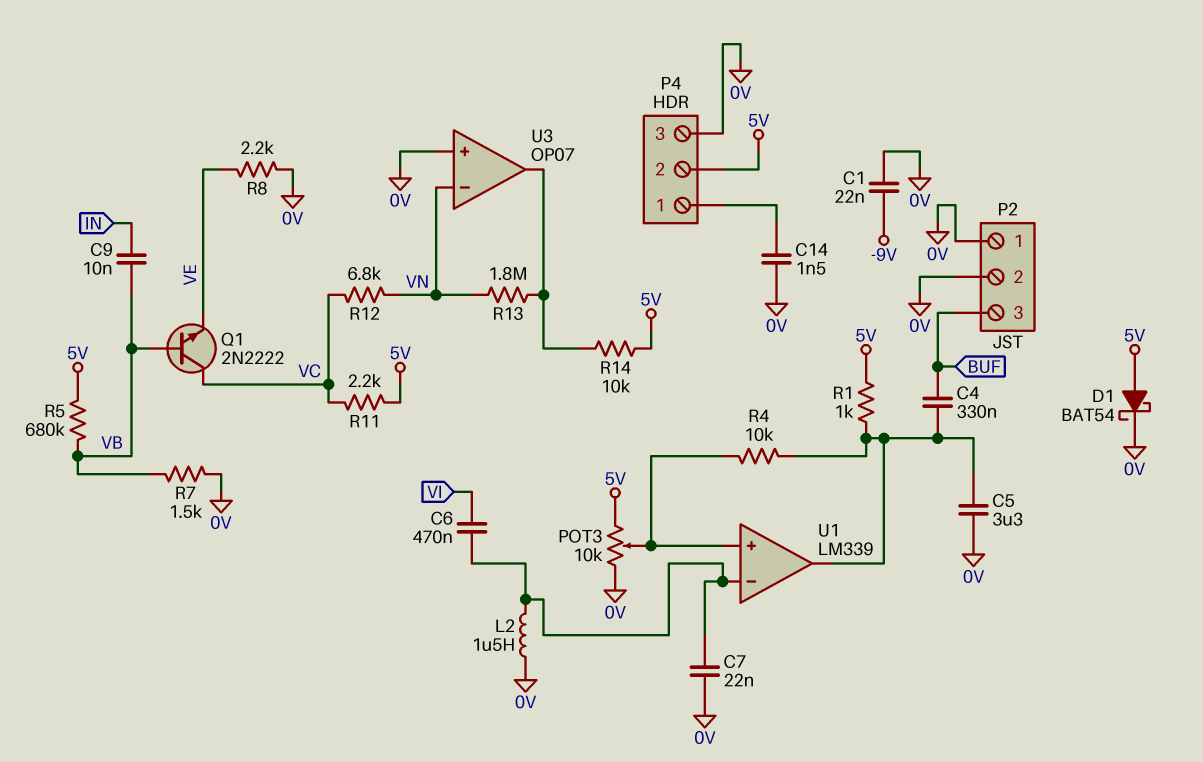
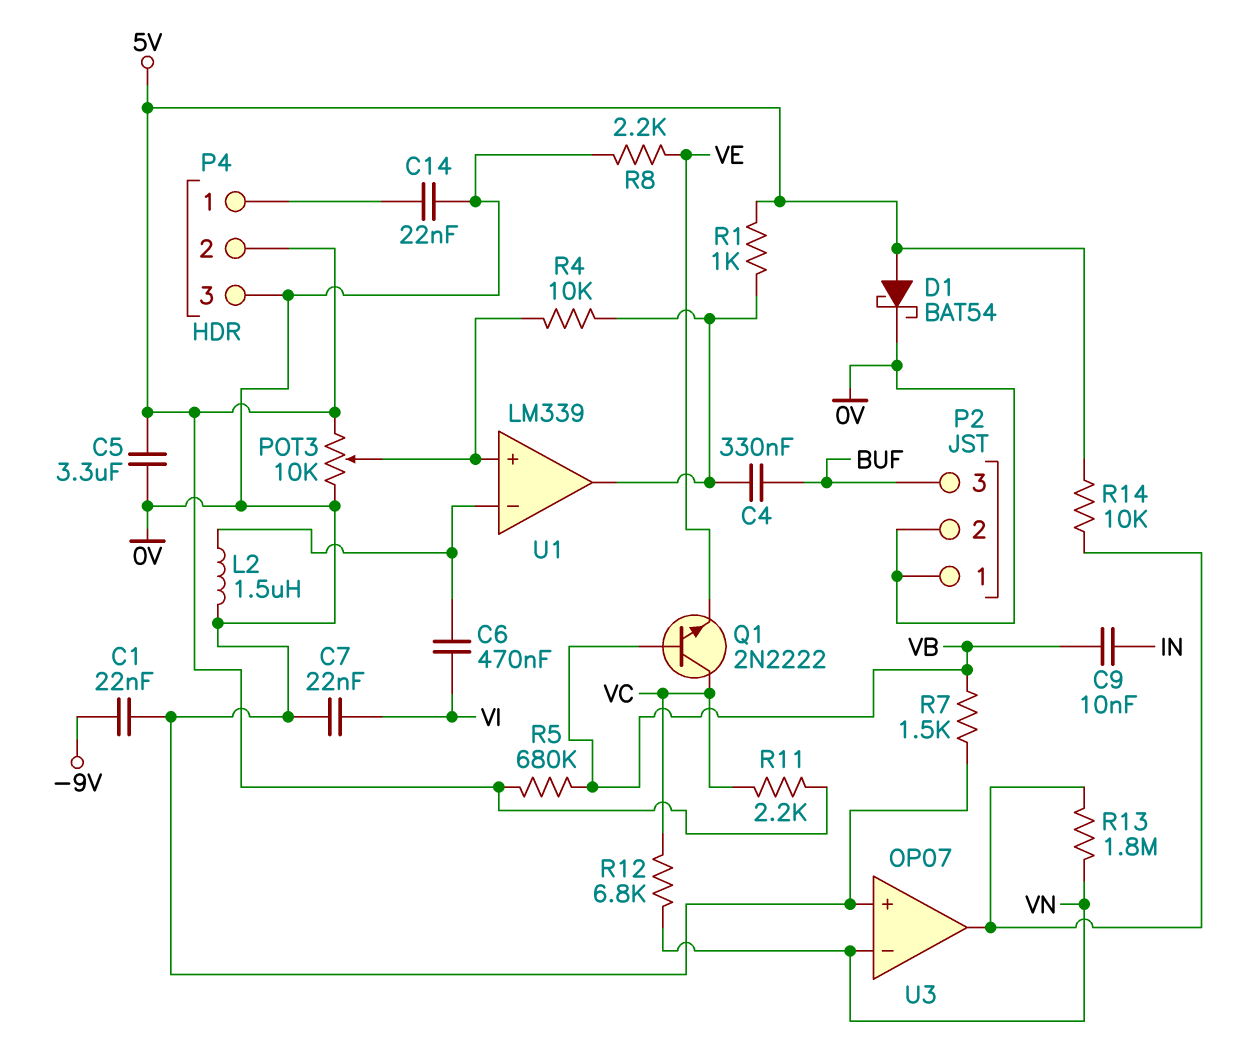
C5: 3.3uF (0V, U1/out) -> 3.3uF (0V, 5V)
C7: 22nF (0V, U1/in-) -> 22nF (0V, VI)
C14: 1.5nF (0V, P4/1) -> 22nF (0V, P4/1)

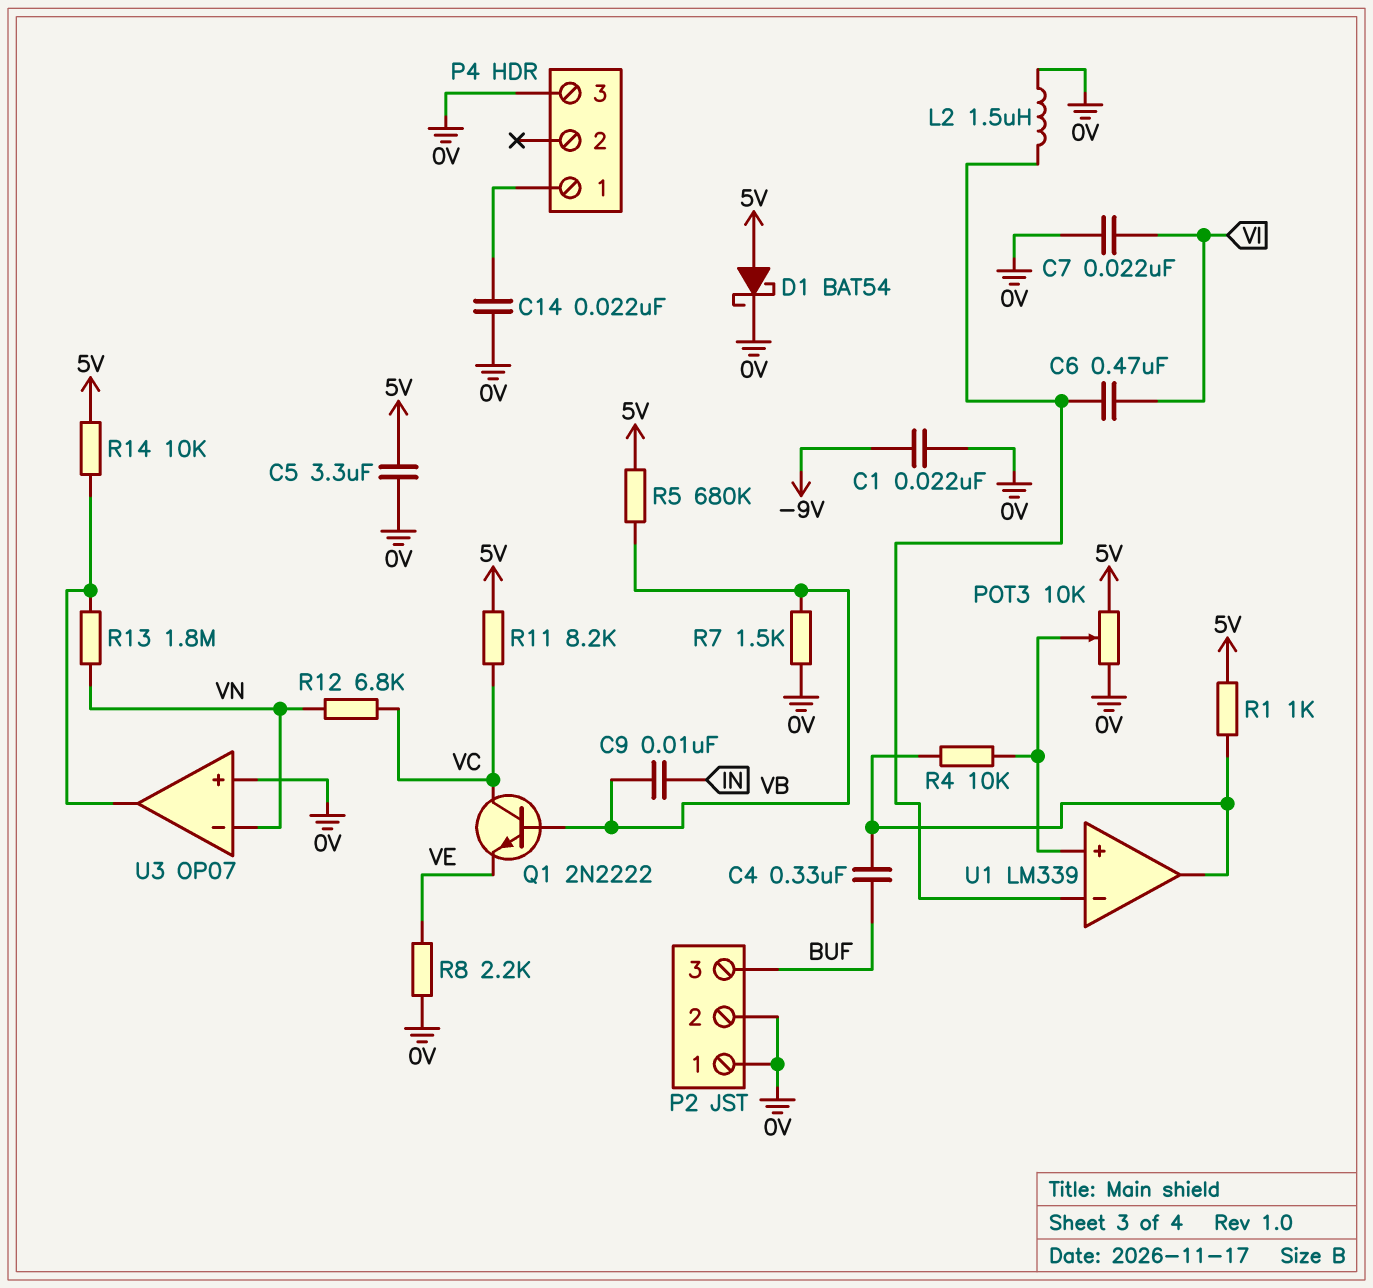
P4 pin 2: 5V -> none
R11: 2.2k (5V, VC) -> 8.2k (5V, VC)

